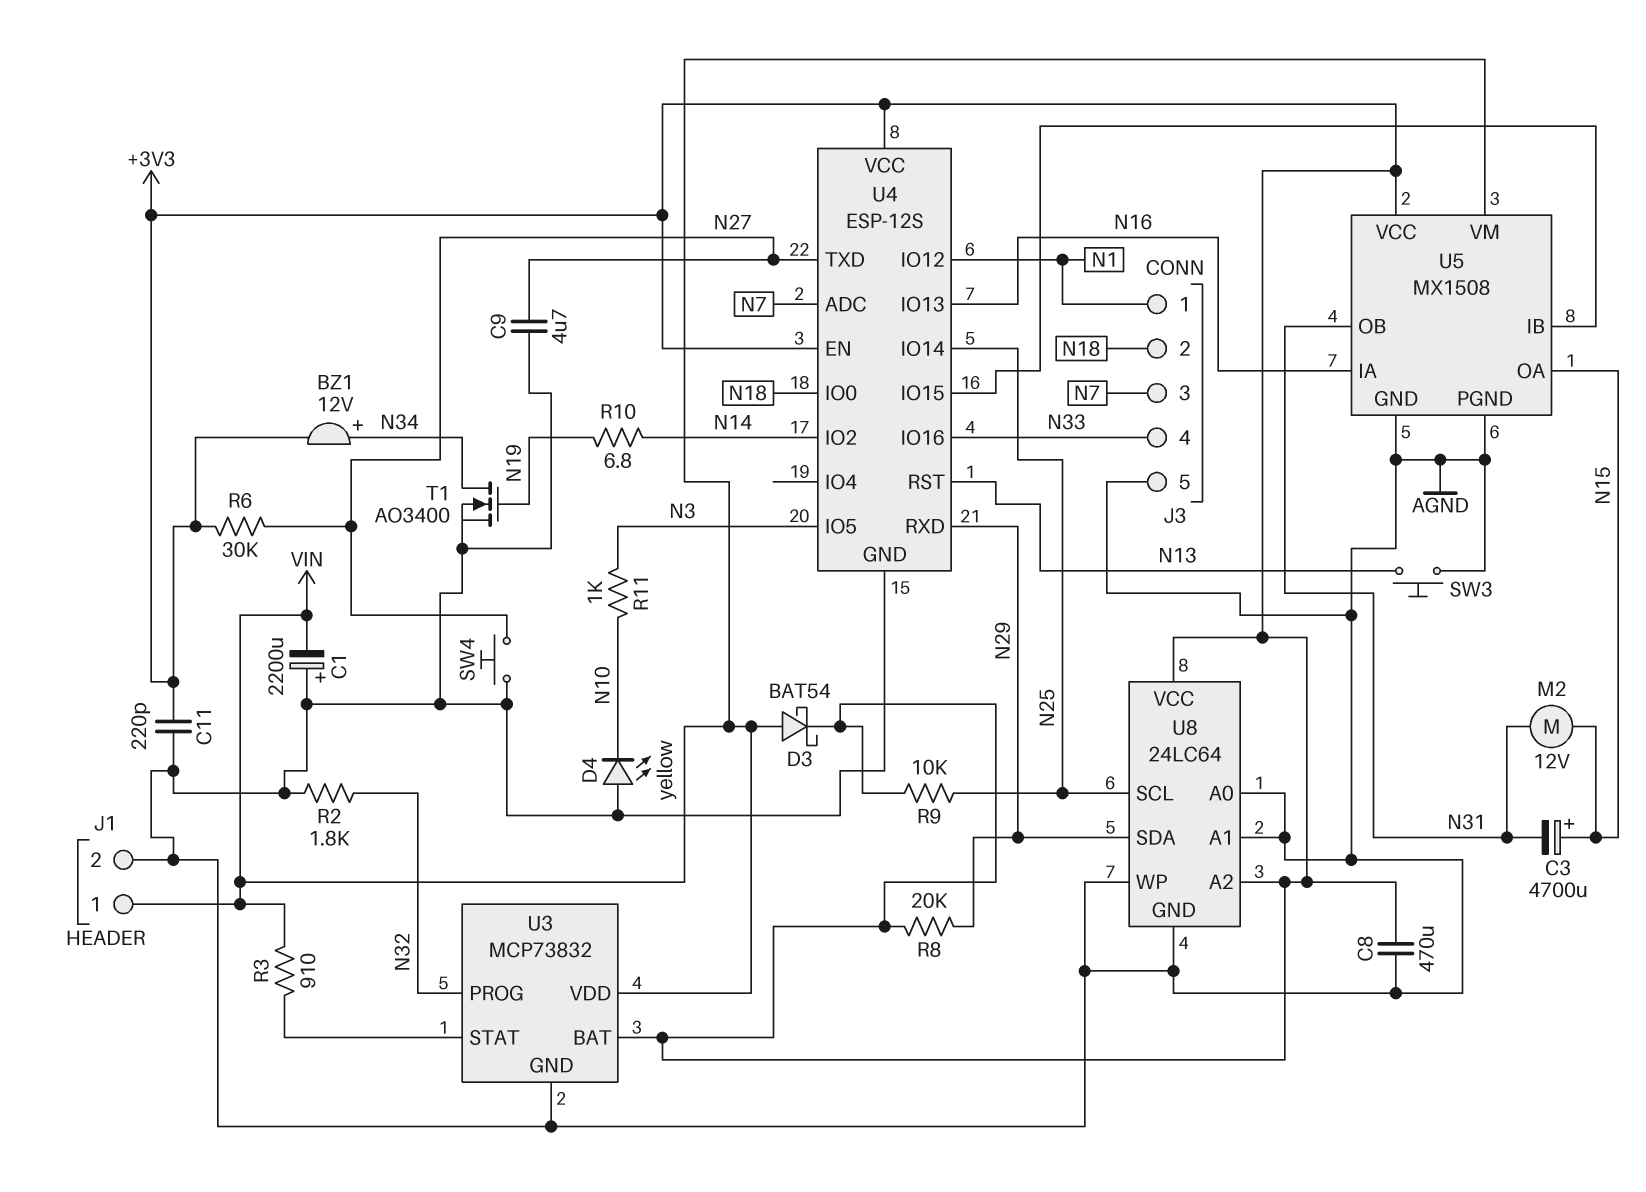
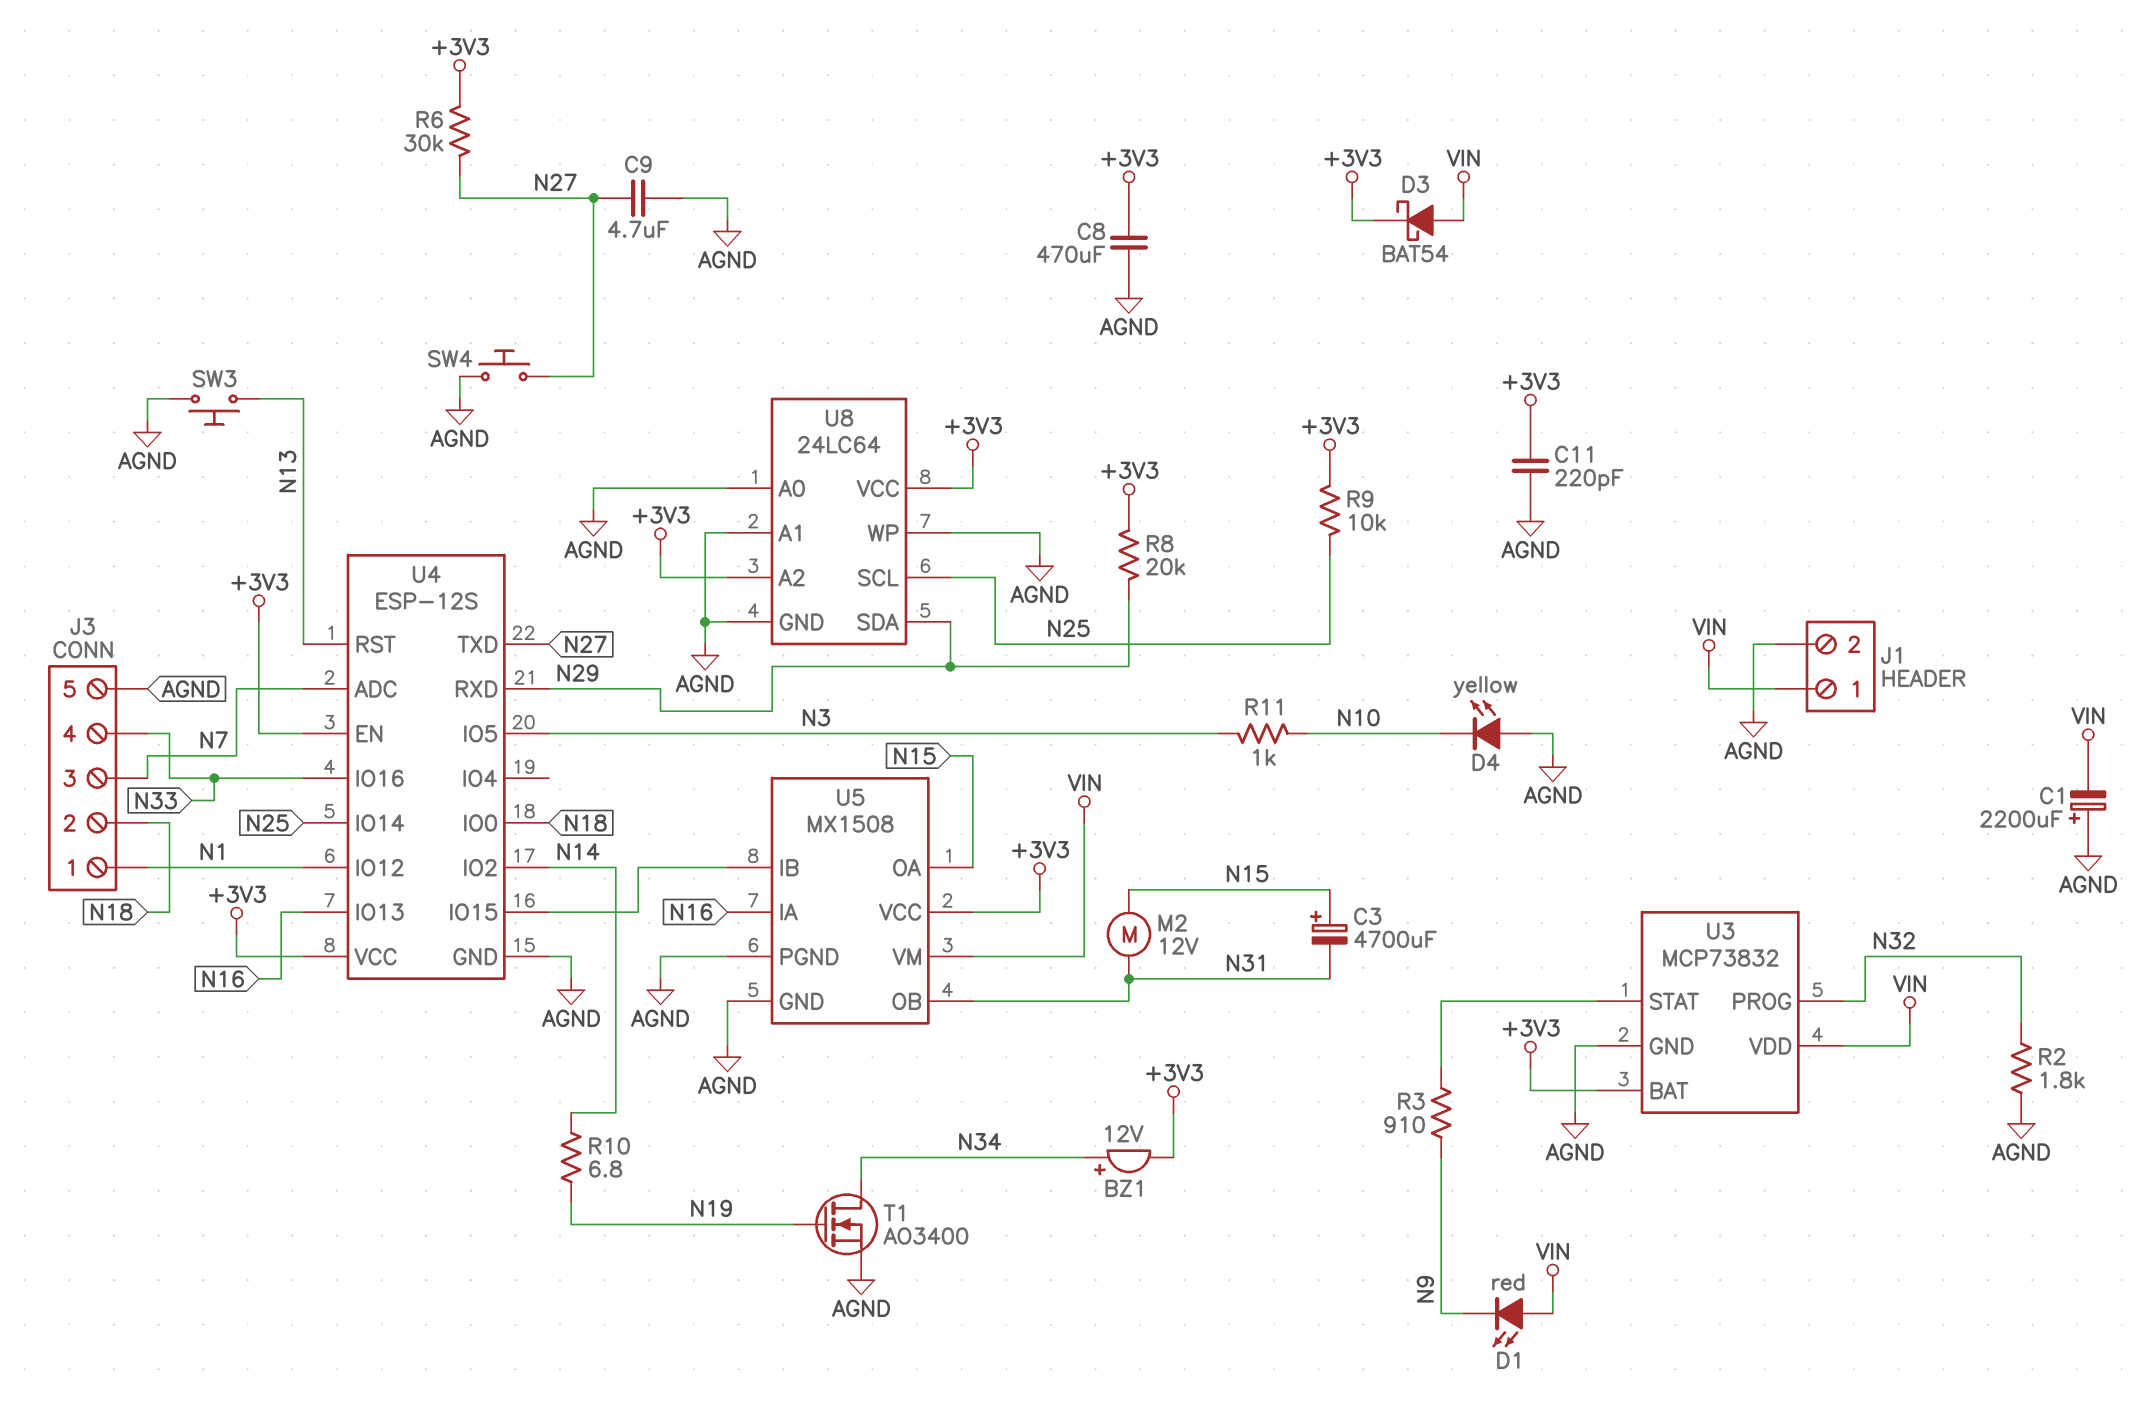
D1: none -> LED red (A VIN, K N9)
R3: 910 (U3/STAT, VIN) -> 910 (N9, U3/STAT)

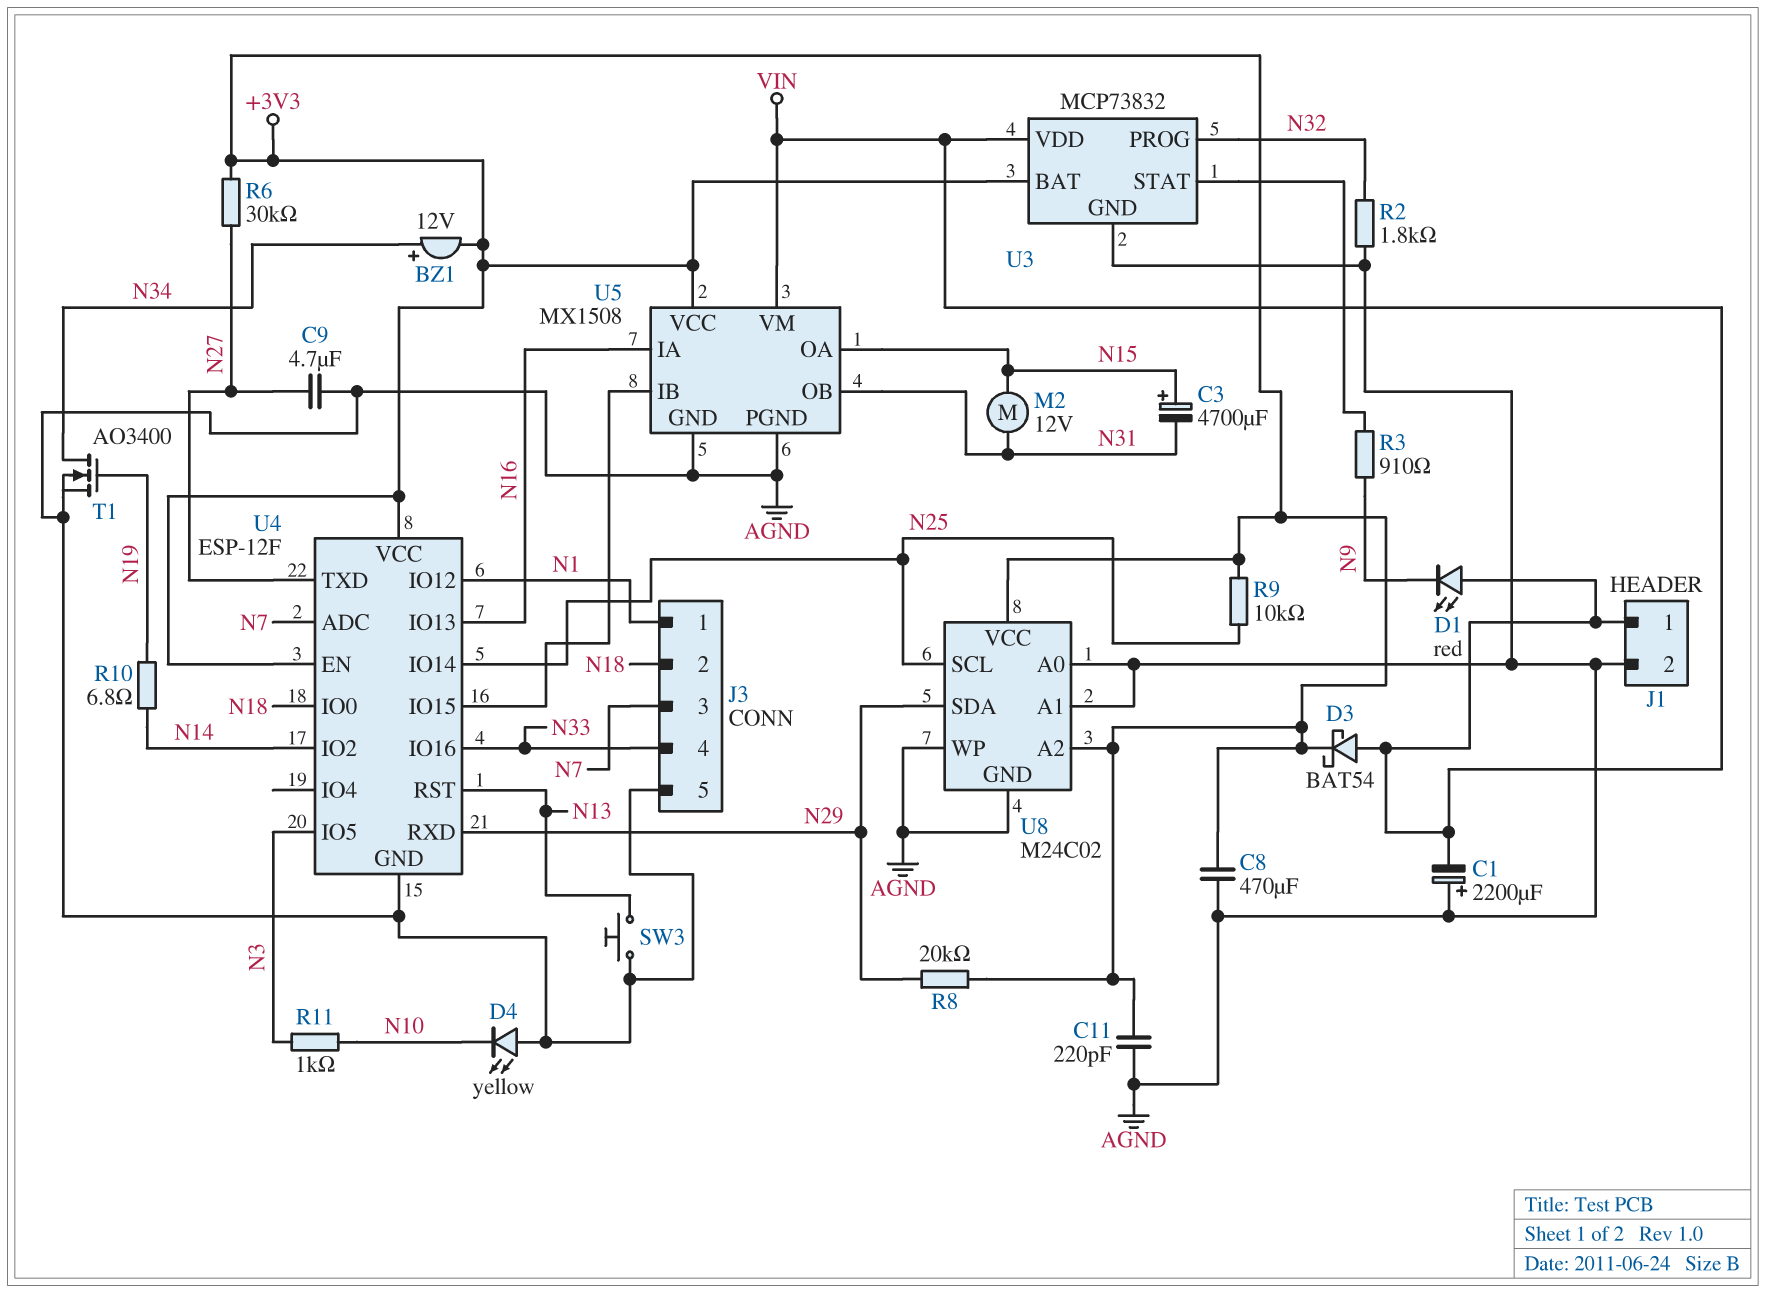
SW4: button (AGND, N27) -> none
U4: ESP-12S -> ESP-12F
U8: 24LC64 -> M24C02

